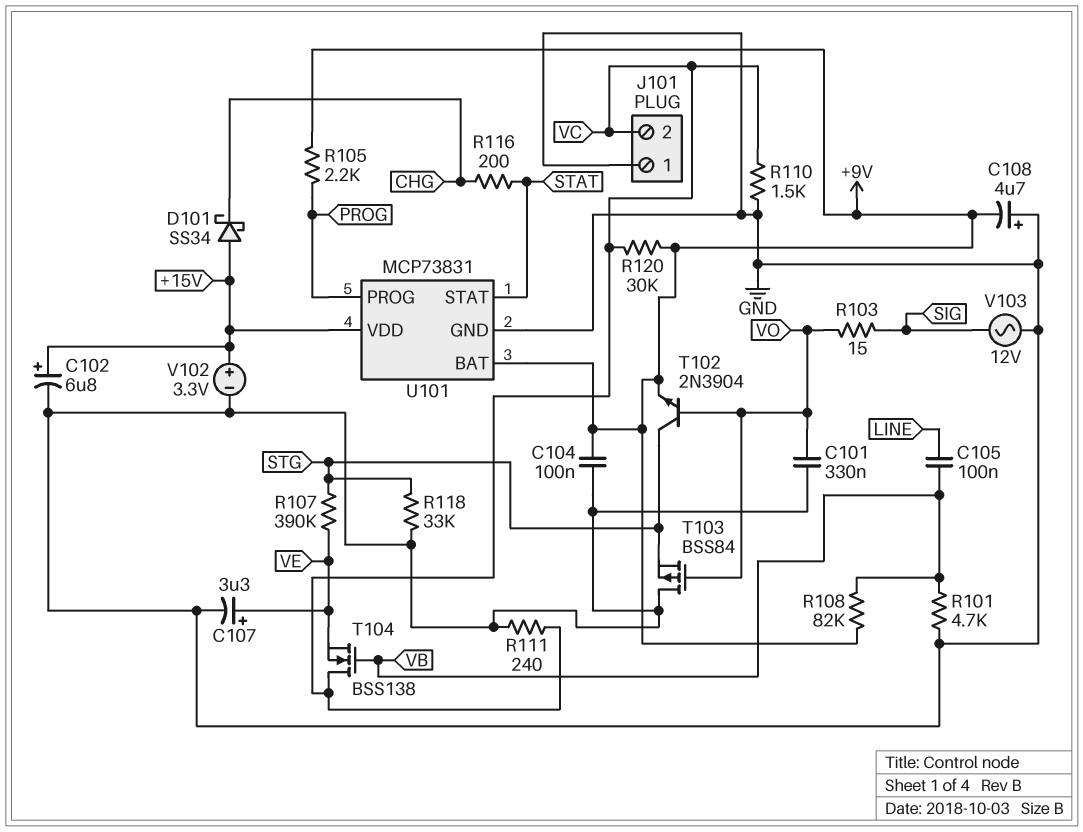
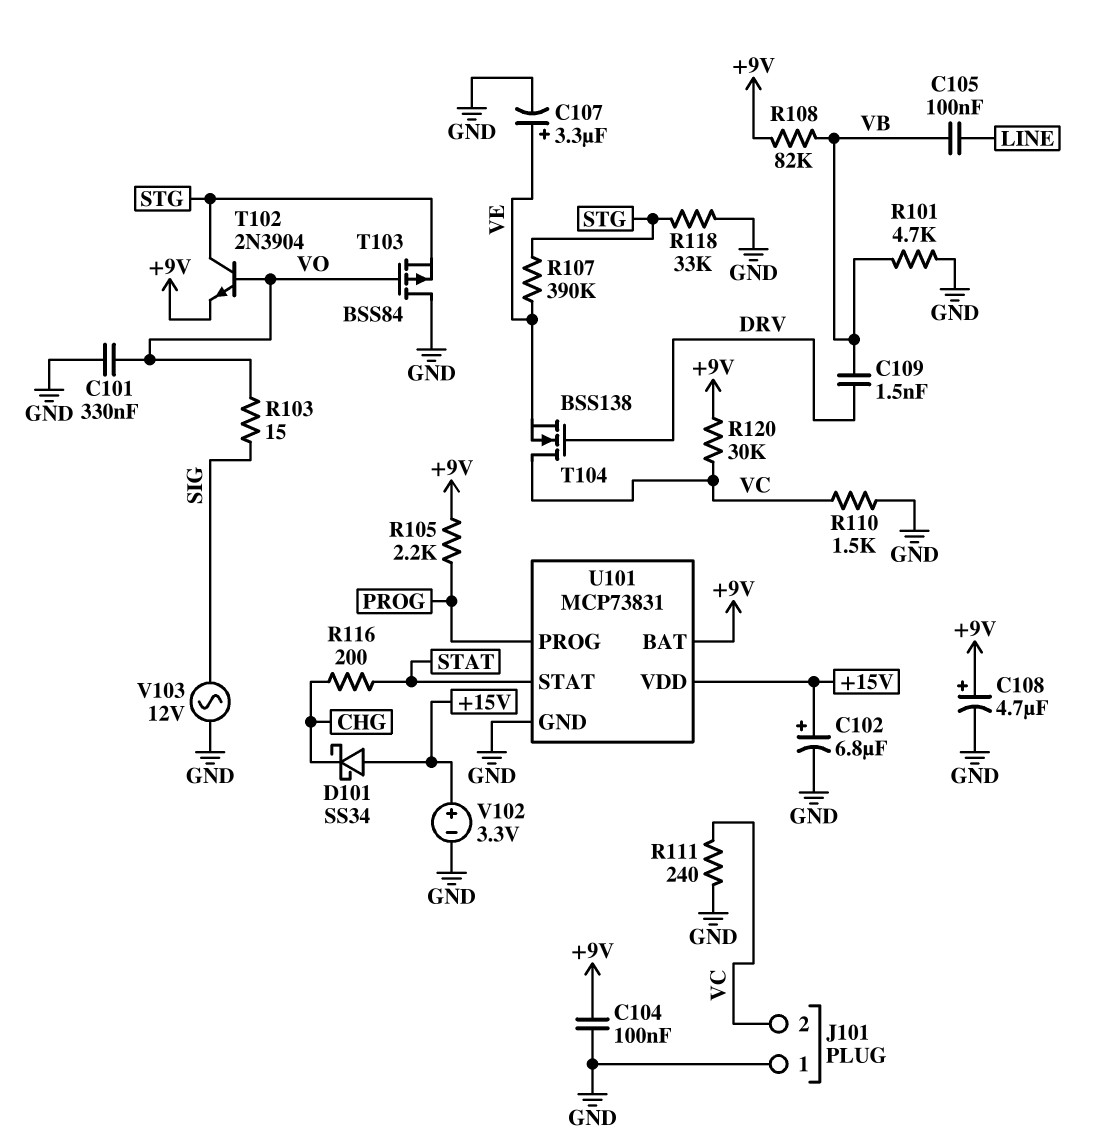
C108: 4.7uF (plus GND, minus +9V) -> 4.7uF (plus +9V, minus GND)
C109: none -> 1.5nF (DRV, VB)
T104: NMOS BSS138 (G VB, D VC, S VE) -> NMOS BSS138 (G DRV, D VC, S VE)

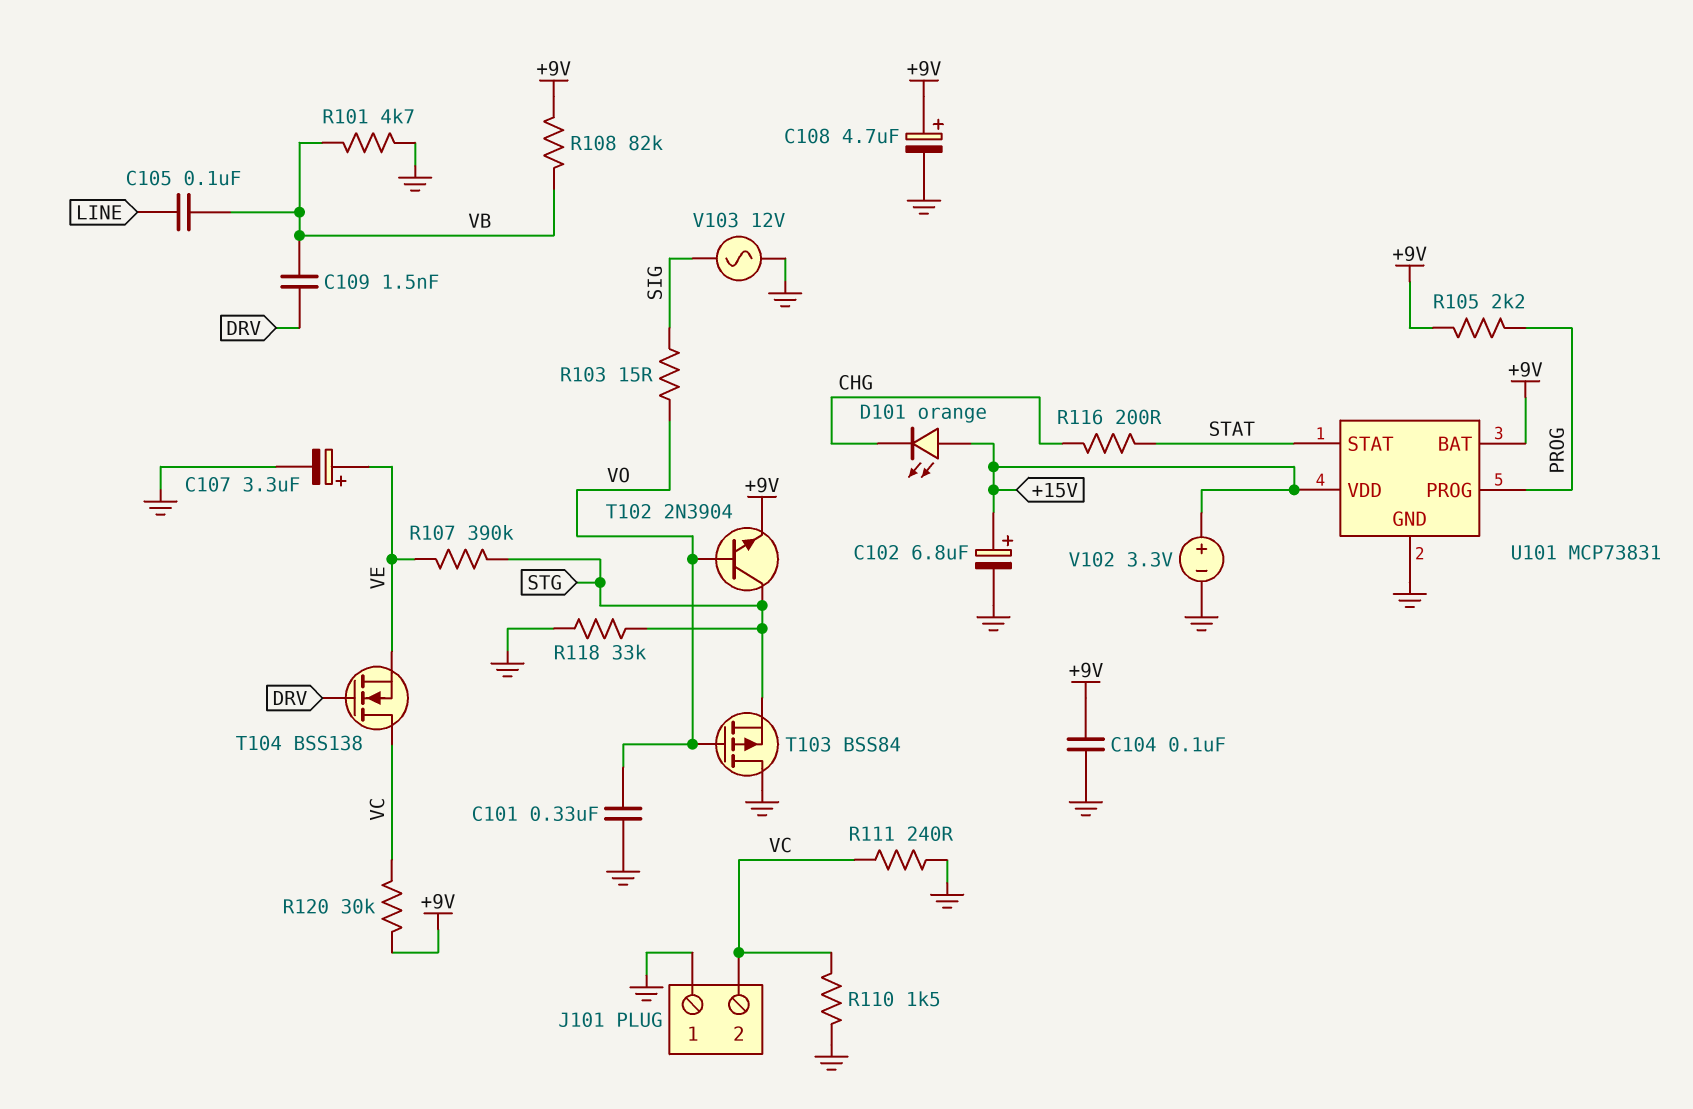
D101: schottky SS34 (A +15V, K CHG) -> LED orange (A +15V, K CHG)

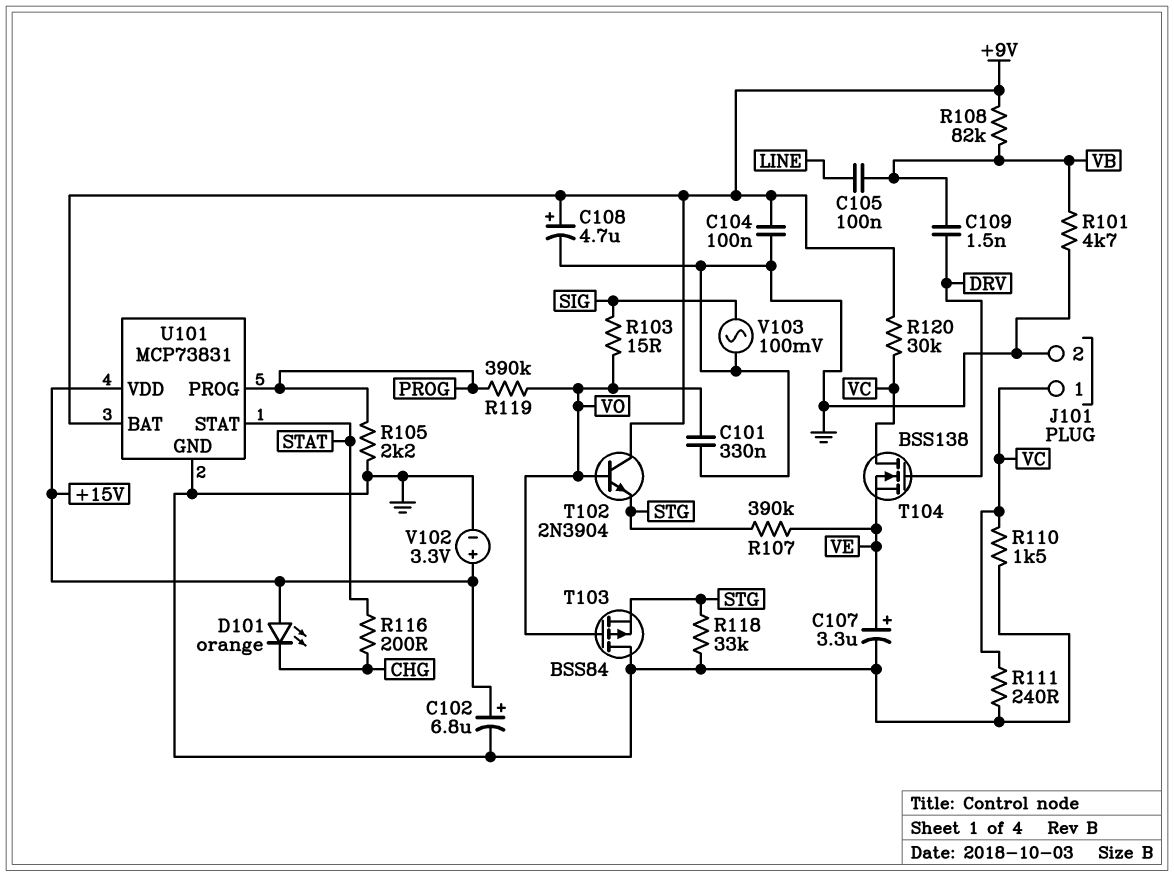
J101 pin 1: GND -> VC
J101 pin 2: VC -> GND
R105: 2.2k (+9V, PROG) -> 2.2k (GND, PROG)
R119: none -> 390k (PROG, VO)
T102: NPN 2N3904 (B VO, C STG, E +9V) -> NPN 2N3904 (B VO, C +9V, E STG)
V103: AC 12V (GND, SIG) -> AC 100mV (GND, SIG)

